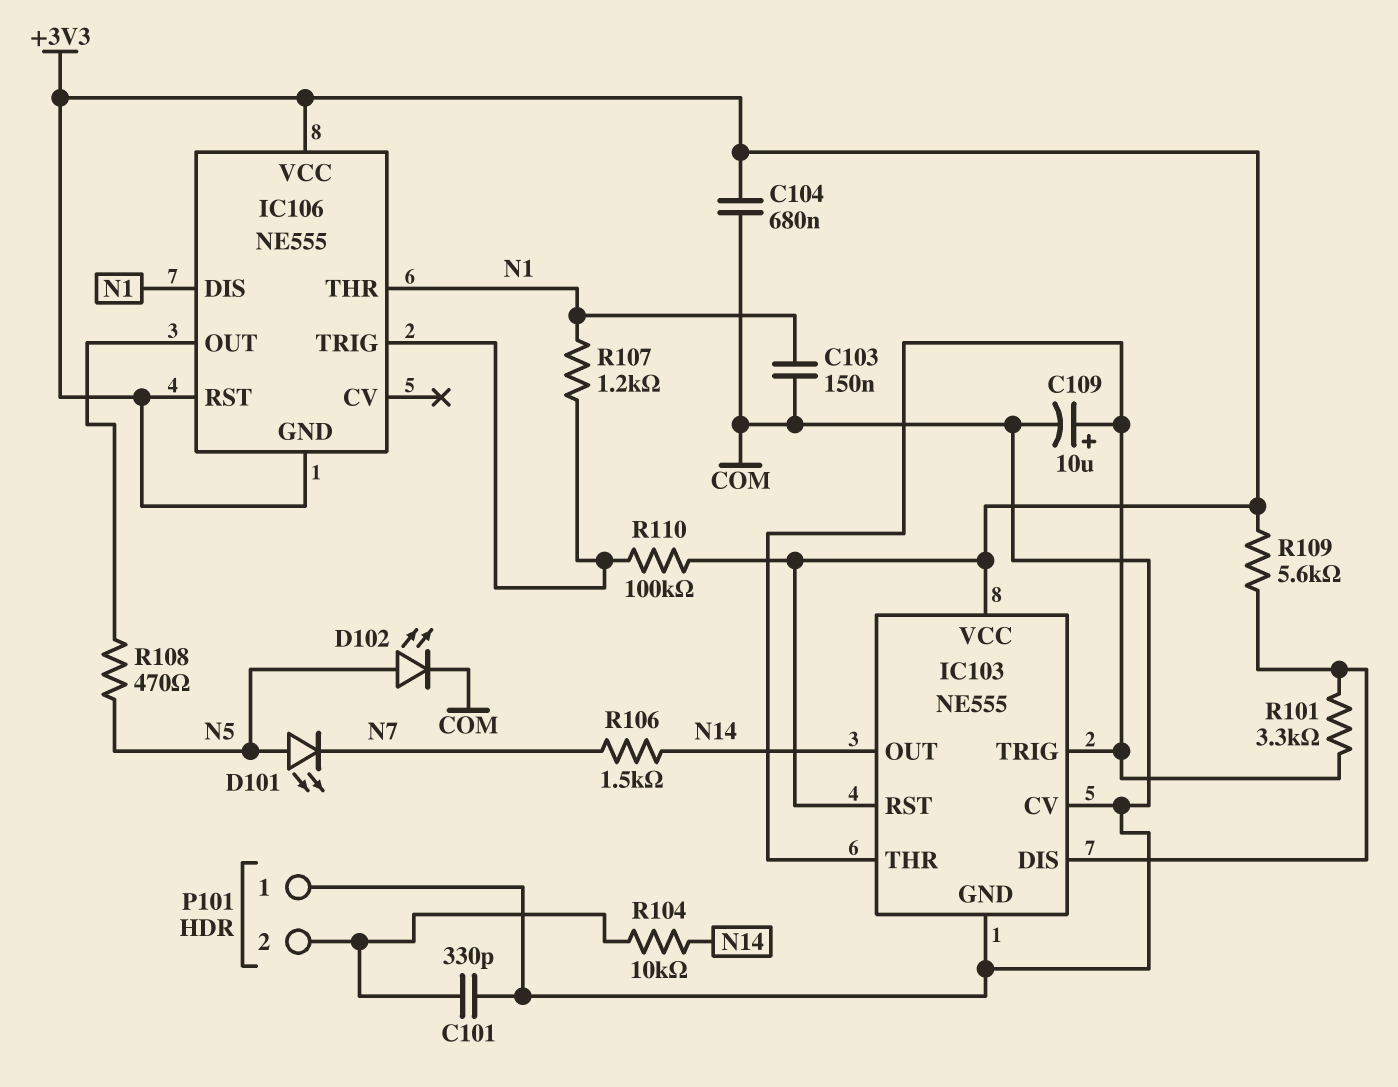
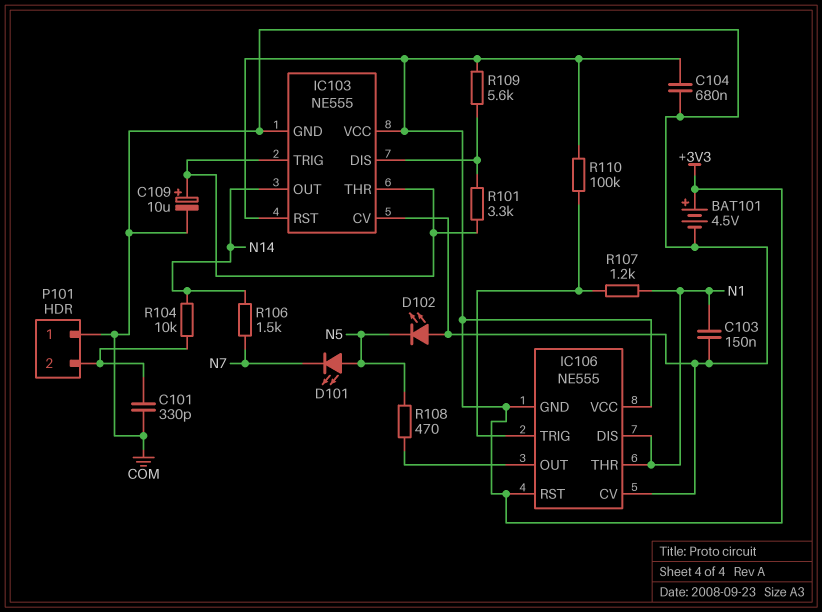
BAT101: none -> 4.5V (plus +3V3, minus COM)
D102: LED (A N5, K COM) -> LED (A COM, K N5)
IC106 pin CV: none -> COM

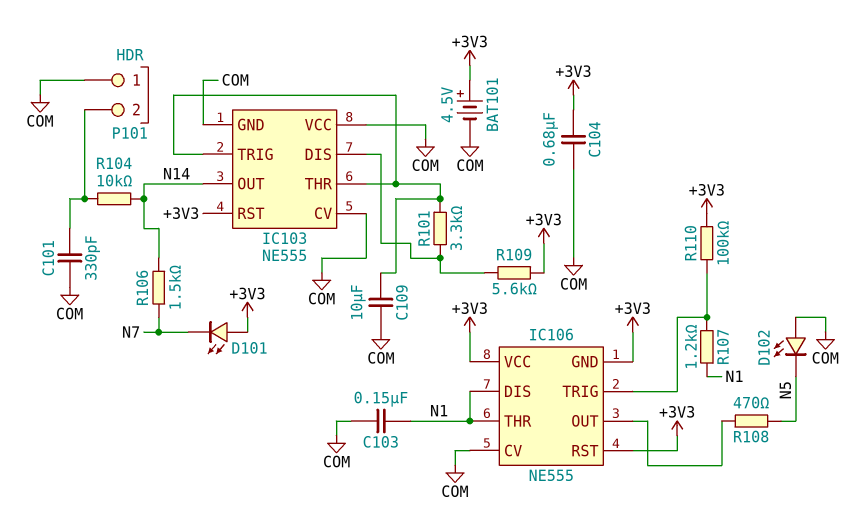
C109: 10uF (plus IC103/THR, minus COM) -> 10uF (COM, IC103/THR)
D101: LED (A N5, K N7) -> LED (A +3V3, K N7)
IC103 pin VCC: +3V3 -> COM

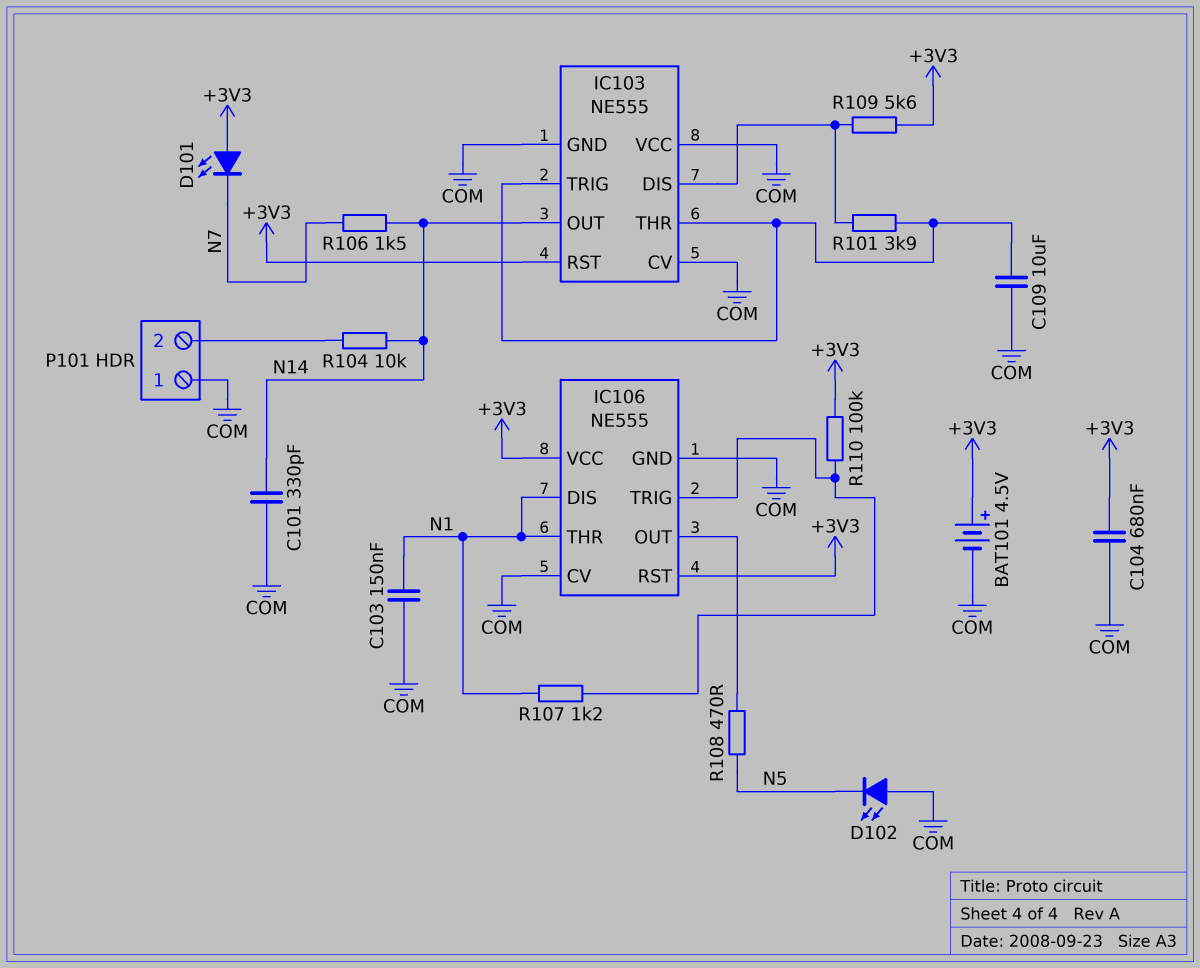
C101: 330pF (COM, P101/2) -> 330pF (COM, N14)
IC106 pin GND: +3V3 -> COM
R101: 3.3k (IC103/DIS, IC103/THR) -> 3.9k (IC103/DIS, IC103/THR)

